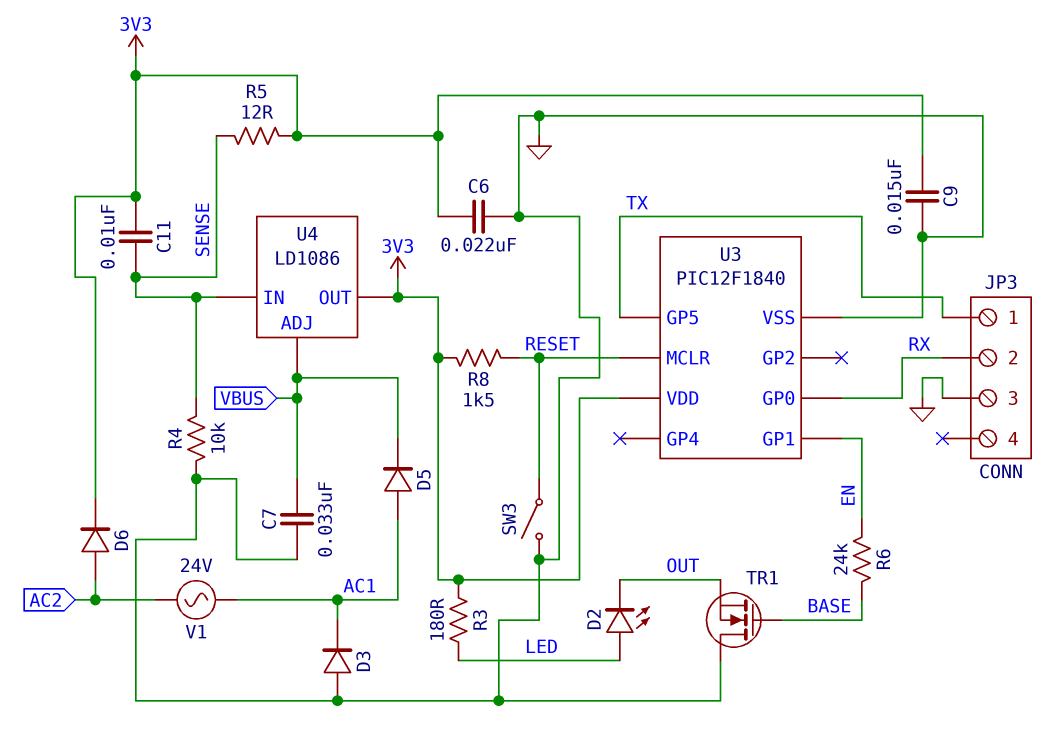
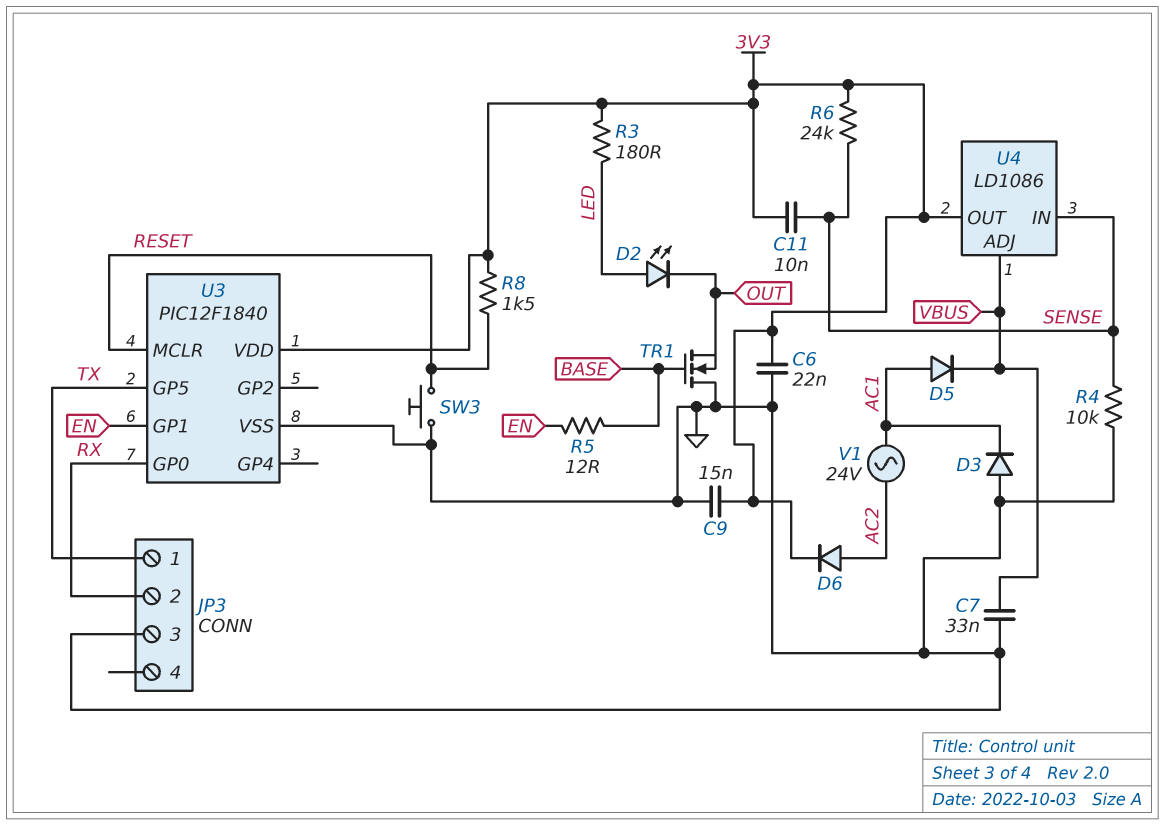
R5: 12 (3V3, SENSE) -> 12 (BASE, EN)
R6: 24k (BASE, EN) -> 24k (3V3, SENSE)
SW3: switch (GND, RESET) -> button (GND, RESET)

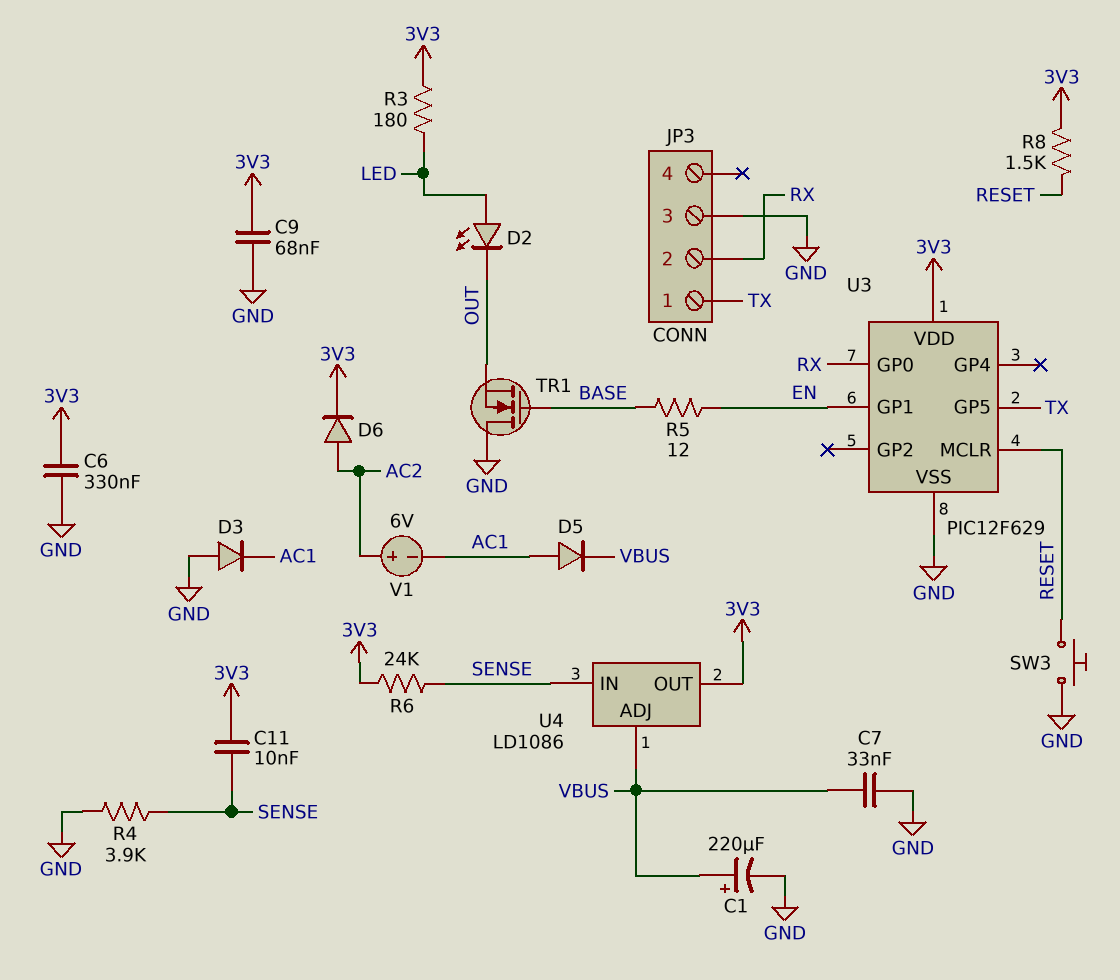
C1: none -> 220uF (plus VBUS, minus GND)
C6: 22nF (3V3, GND) -> 330nF (3V3, GND)
C9: 15nF (3V3, GND) -> 68nF (3V3, GND)
R4: 10k (GND, SENSE) -> 3.9k (GND, SENSE)
U3: PIC12F1840 -> PIC12F629
V1: AC 24V (AC1, AC2) -> 6V (plus AC2, minus AC1)

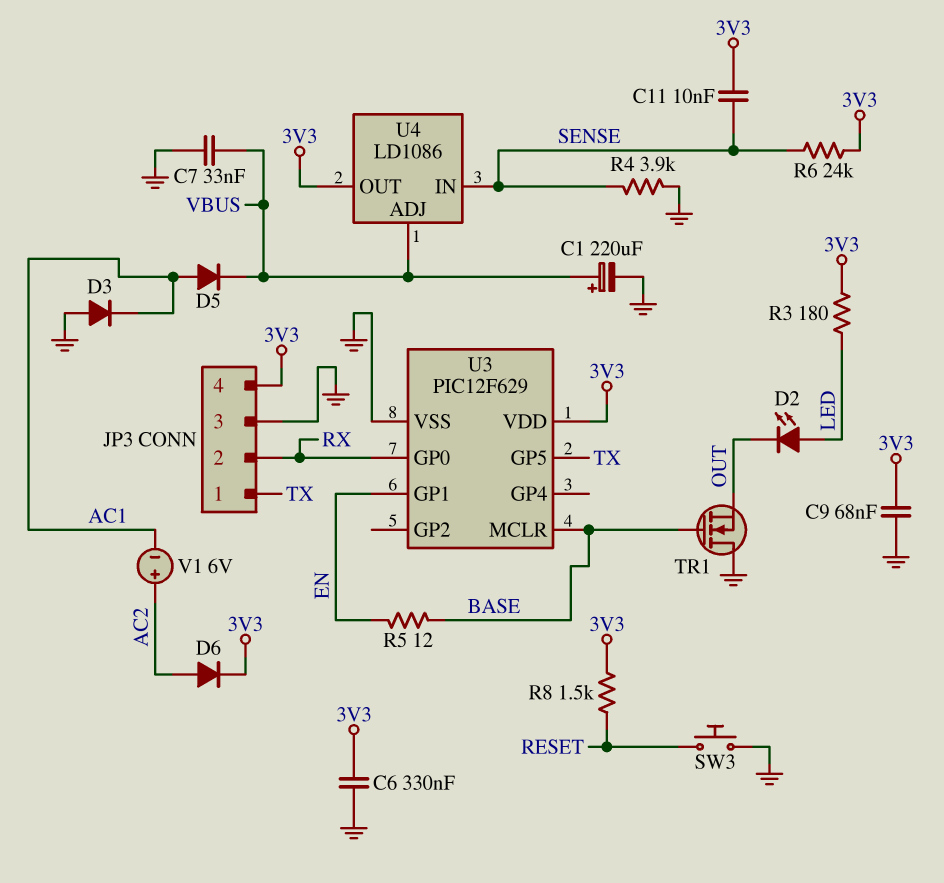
JP3 pin 4: none -> 3V3
U3 pin MCLR: RESET -> BASE

